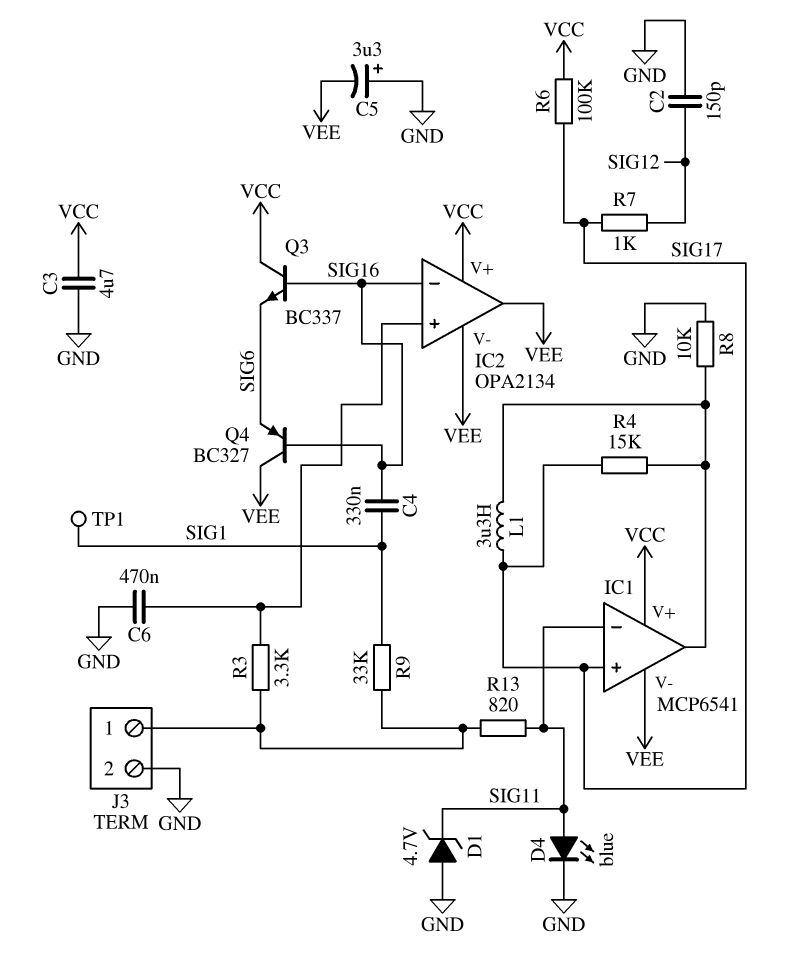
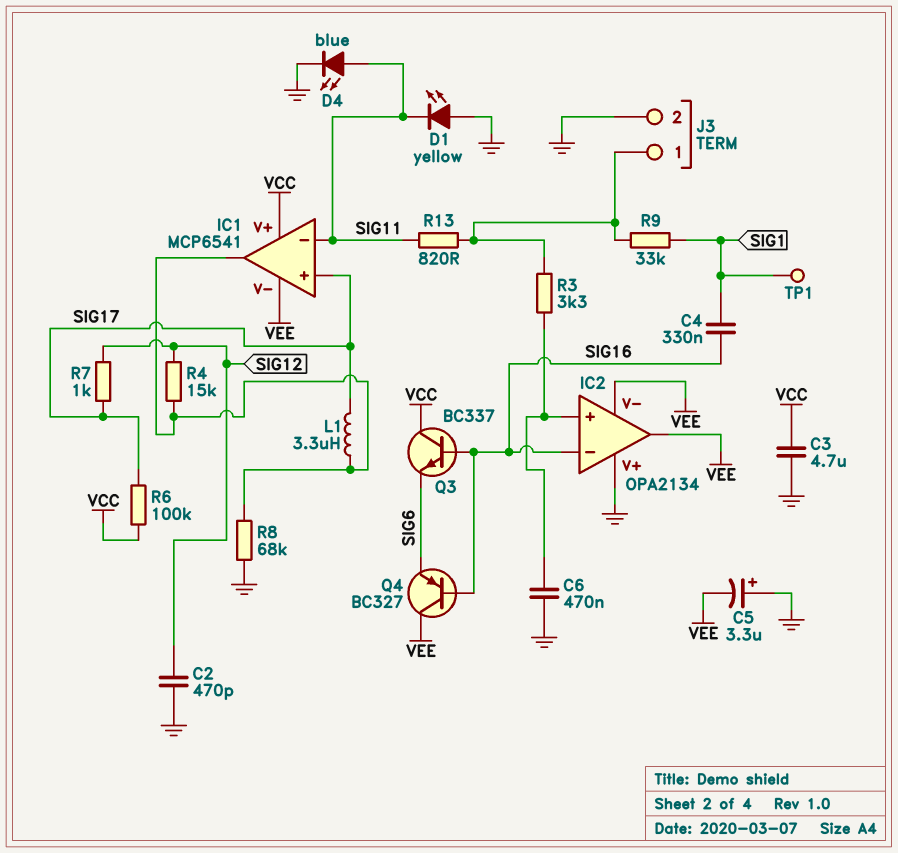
C2: 150pF (GND, SIG12) -> 470pF (GND, SIG12)
D1: zener 4.7V (A GND, K SIG11) -> LED yellow (A GND, K SIG11)
IC2 pin V+: VCC -> GND
R4: 15k (IC1/out, SIG17) -> 15k (IC1/out, SIG12)
R8: 10k (GND, IC1/out) -> 68k (GND, IC1/out)

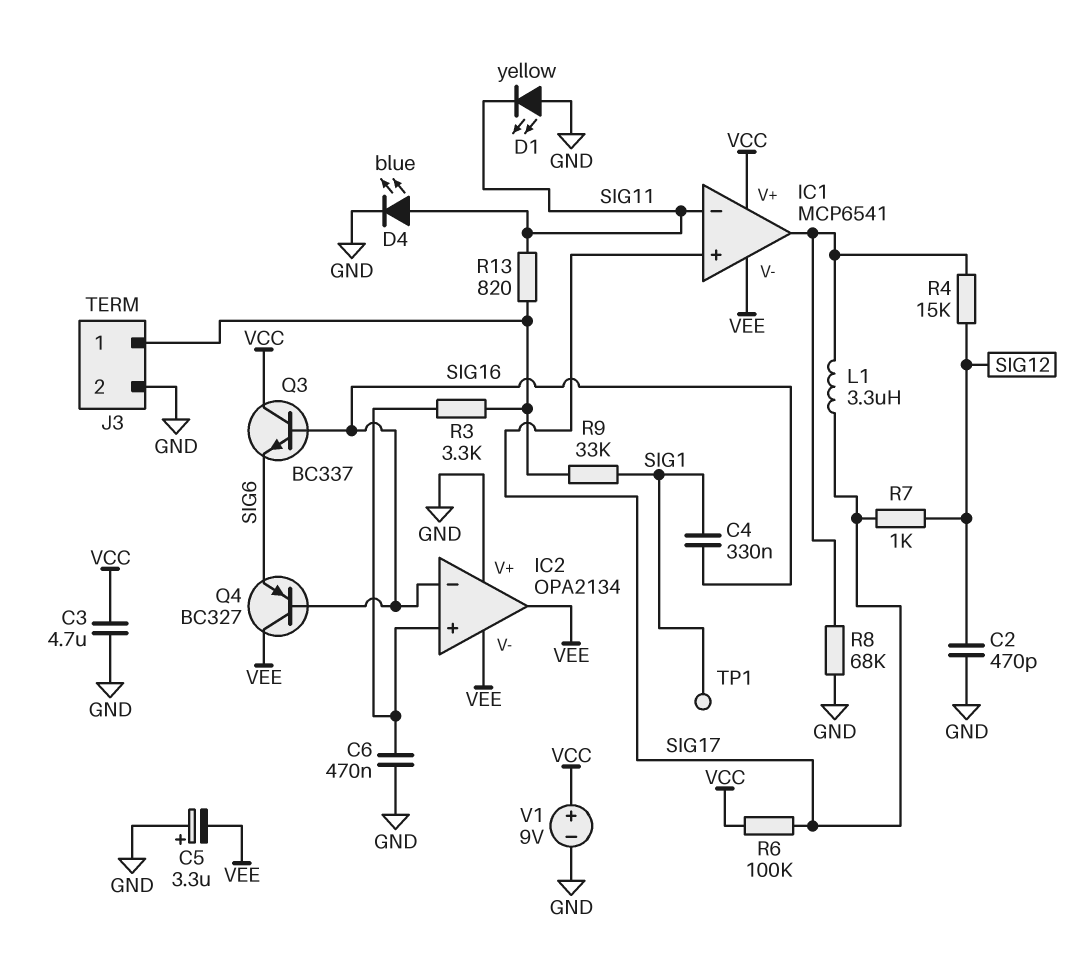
V1: none -> 9V (plus VCC, minus GND)

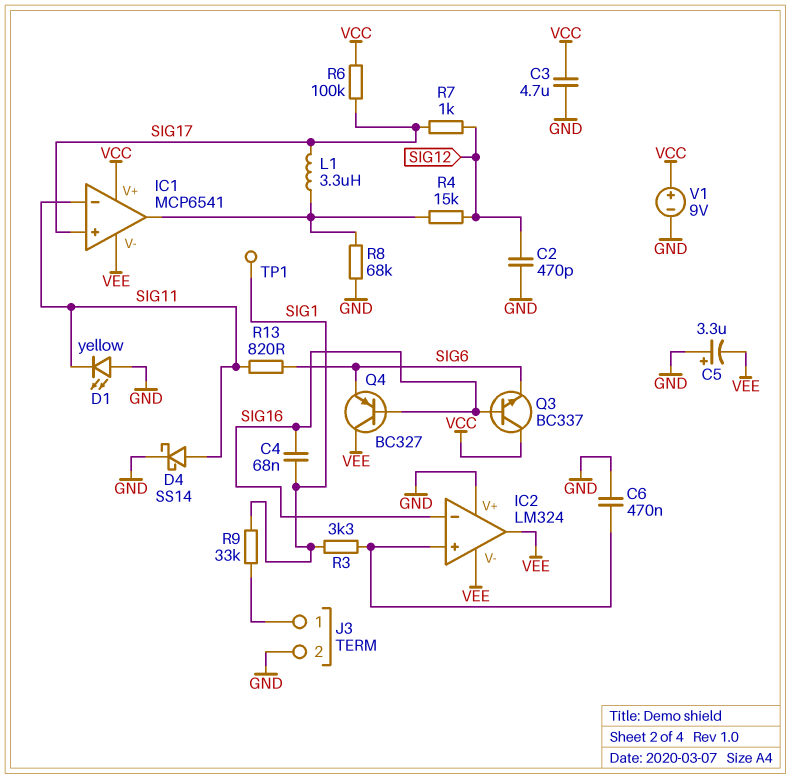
C4: 330nF (SIG1, SIG16) -> 68nF (SIG1, SIG16)
D4: LED blue (A SIG11, K GND) -> schottky SS14 (A SIG11, K GND)
IC2: OPA2134 -> LM324
R3: 3.3k (IC2/in+, J3/1) -> 3.3k (IC2/in+, SIG1)
R13: 820 (J3/1, SIG11) -> 820 (SIG6, SIG11)

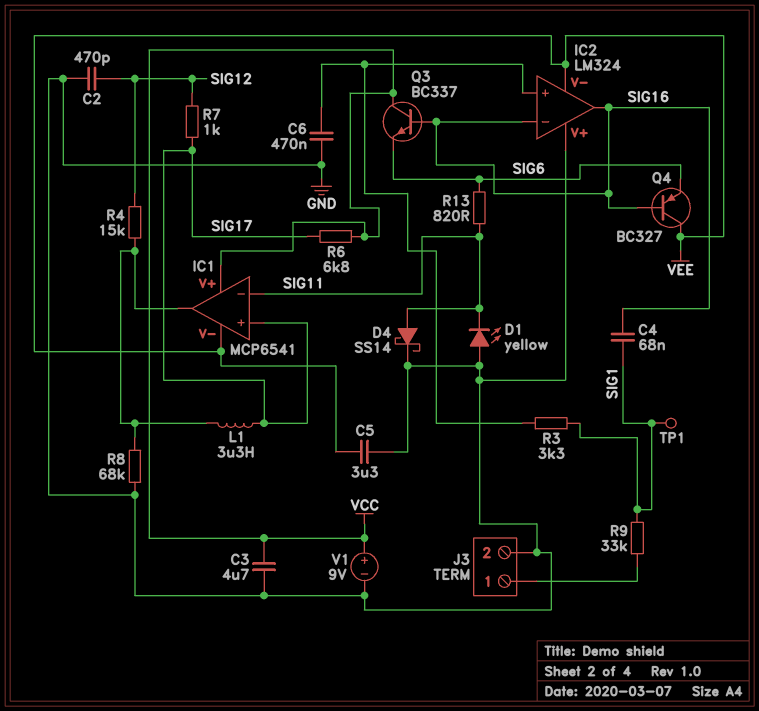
C5: 3.3uF (plus GND, minus VEE) -> 3.3uF (GND, VEE)
IC2 pin out: VEE -> SIG16
R6: 100k (SIG17, VCC) -> 6.8k (SIG17, VCC)

